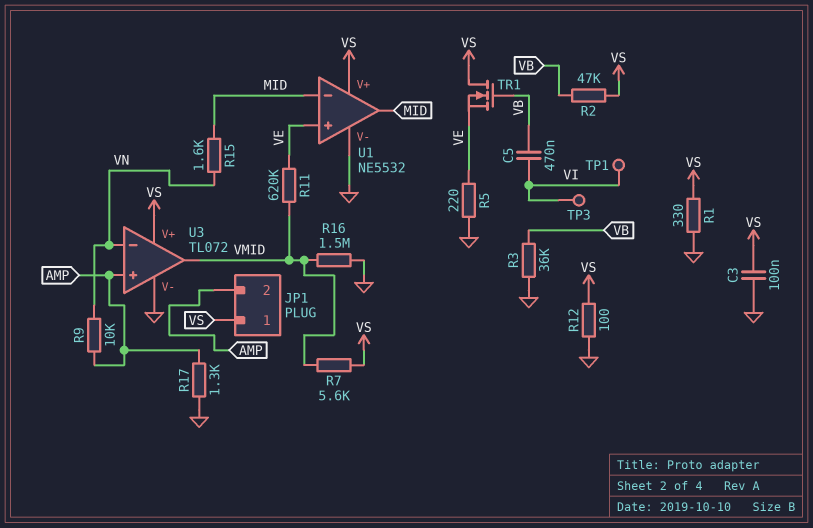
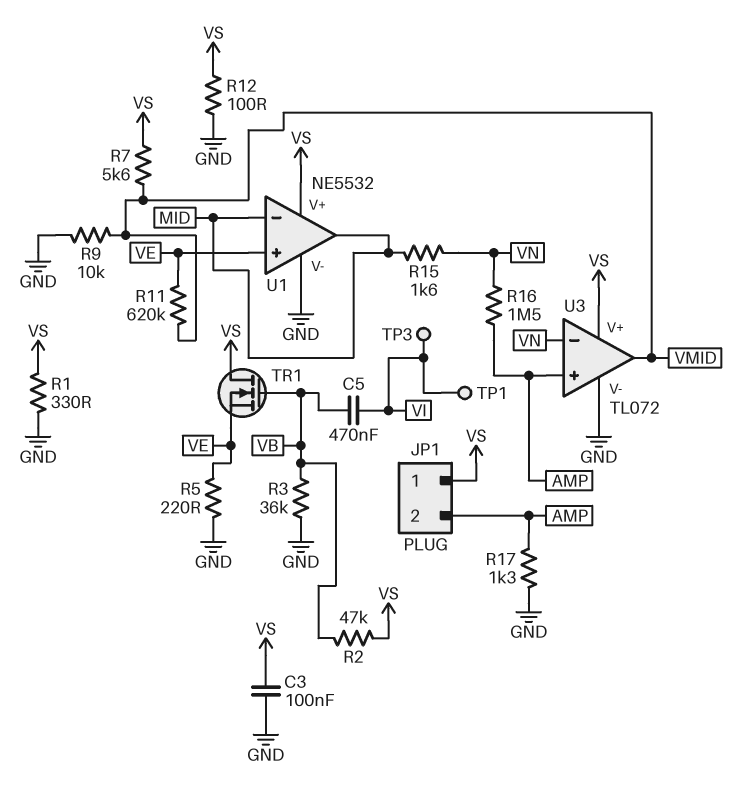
R9: 10k (AMP, VN) -> 10k (GND, VMID)
R16: 1.5M (GND, VMID) -> 1.5M (AMP, VN)

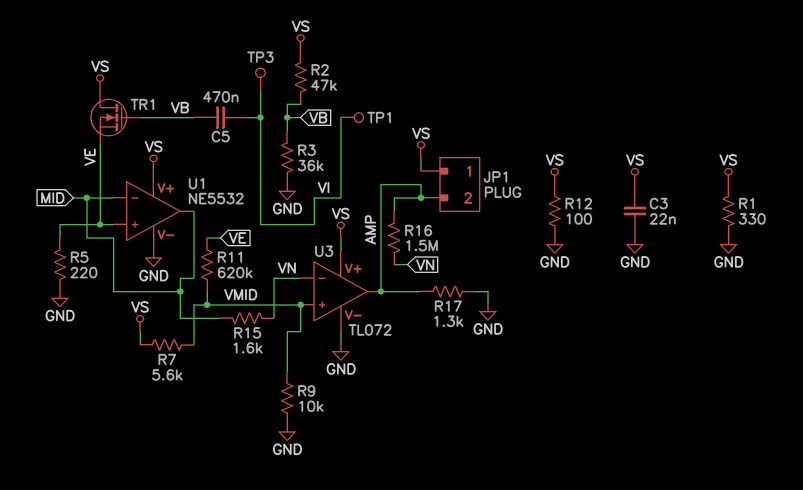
C3: 100nF (GND, VS) -> 22nF (GND, VS)
U3 pin in+: AMP -> VMID
U3 pin out: VMID -> AMP

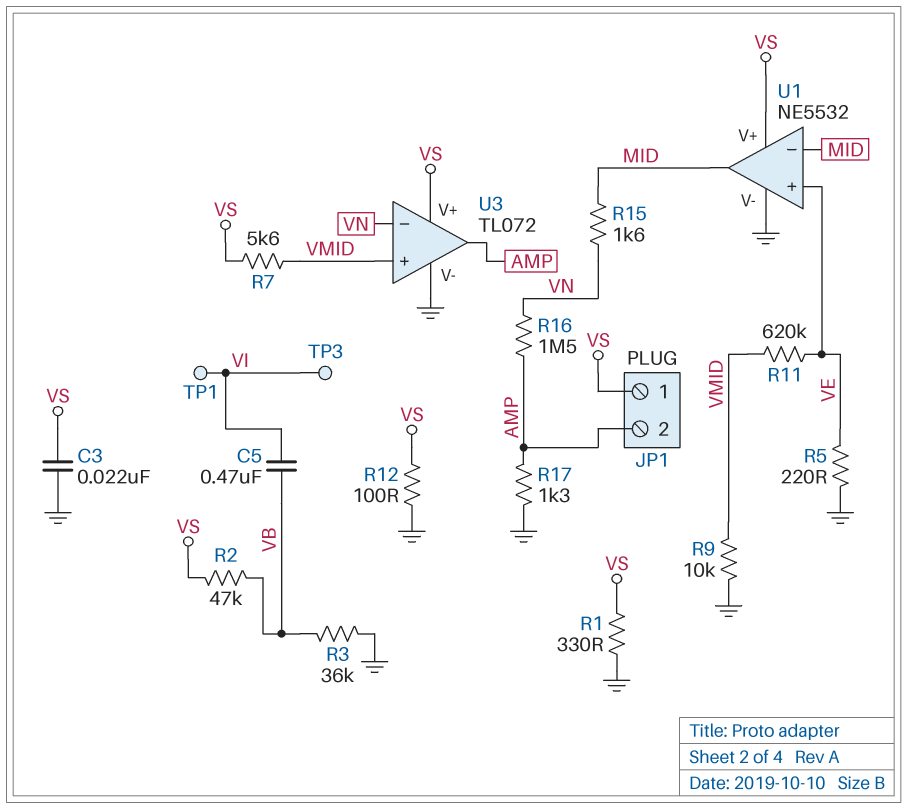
TR1: NMOS (G VB, D VS, S VE) -> none

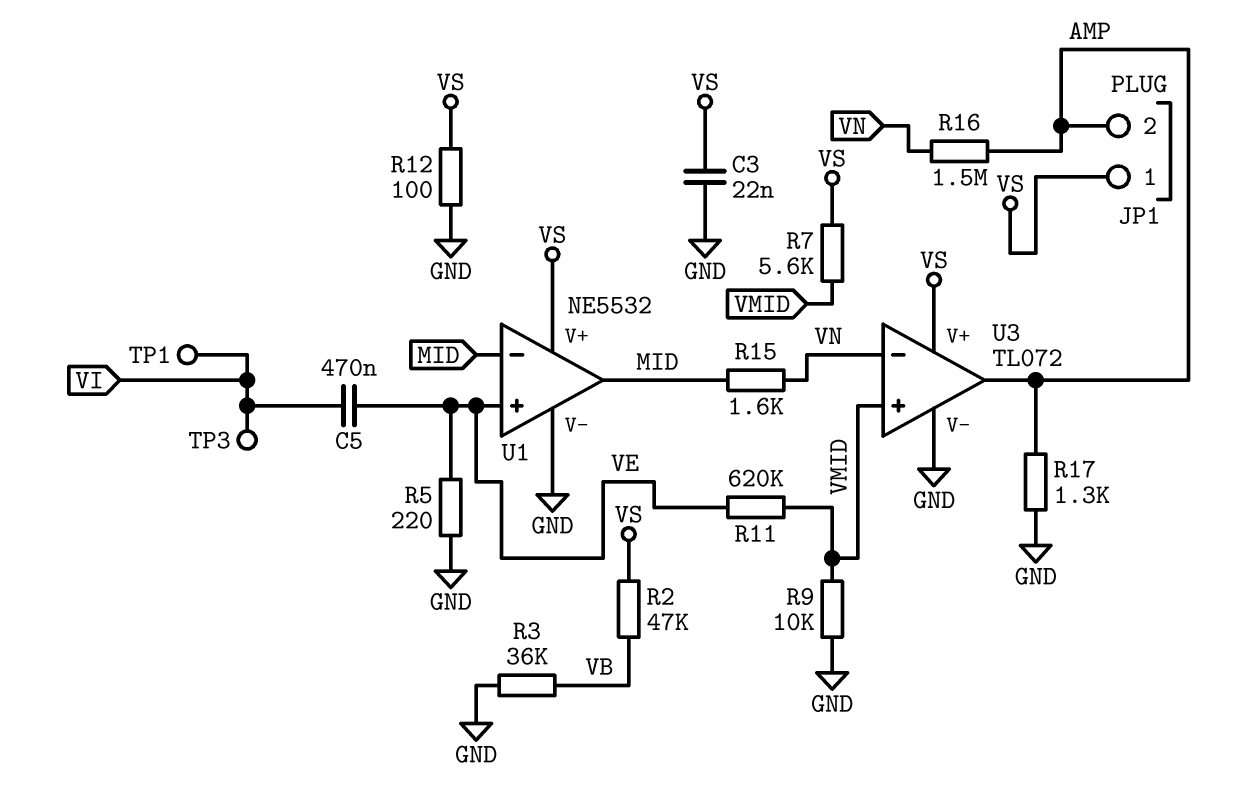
C5: 470nF (VB, VI) -> 470nF (VE, VI)
R1: 330 (GND, VS) -> none

